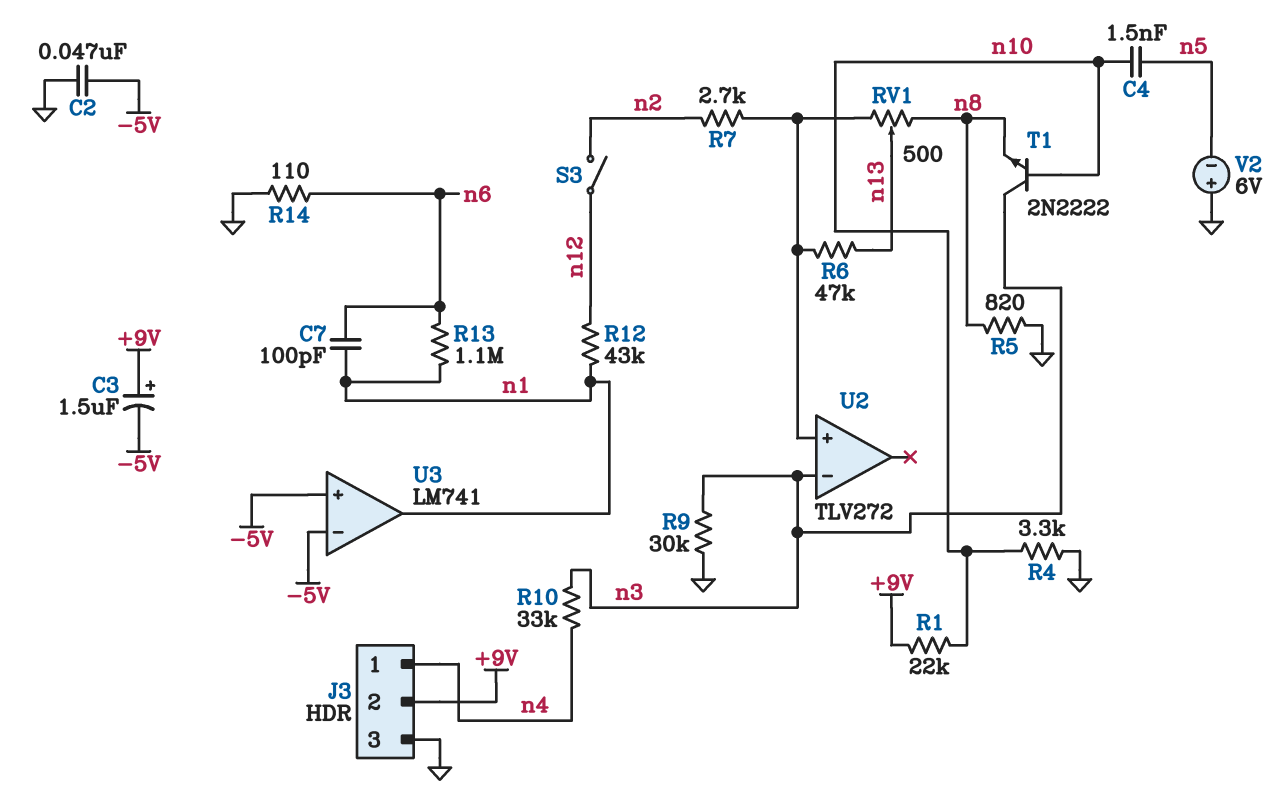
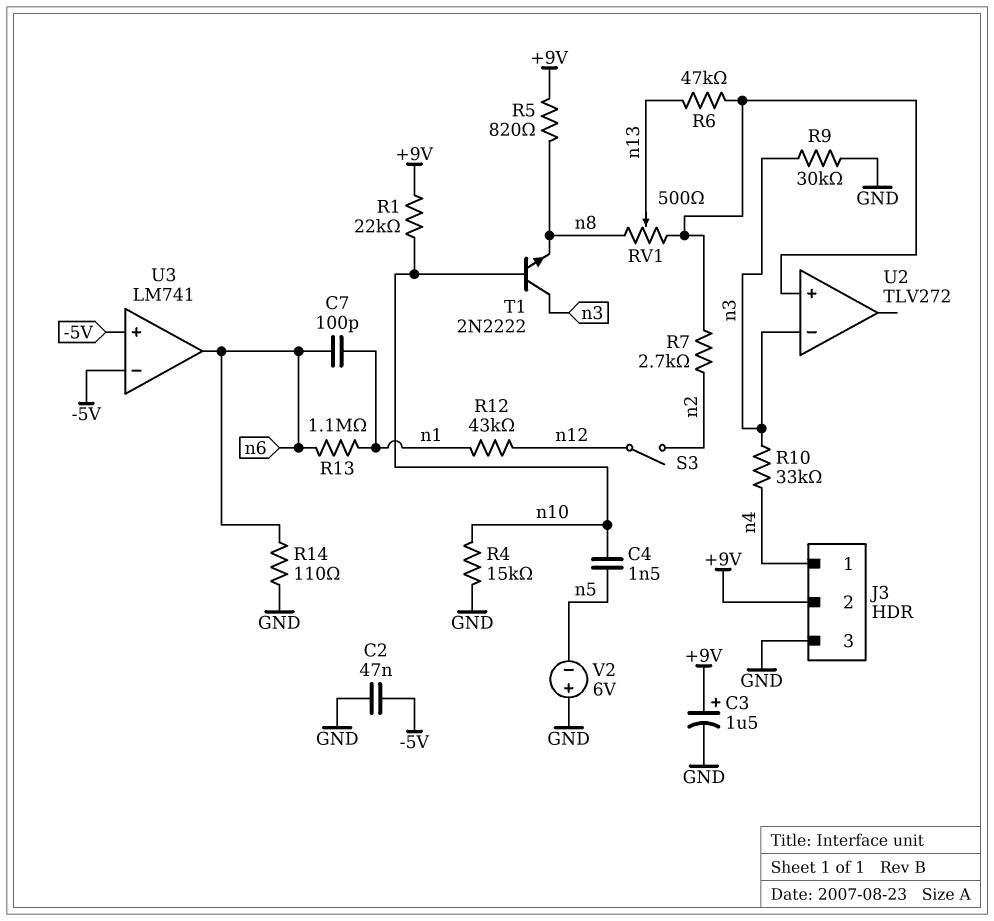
C3: 1.5uF (plus +9V, minus -5V) -> 1.5uF (plus +9V, minus GND)
R4: 3.3k (GND, n10) -> 15k (GND, n10)
R5: 820 (GND, n8) -> 820 (+9V, n8)
U3 pin out: n1 -> n6

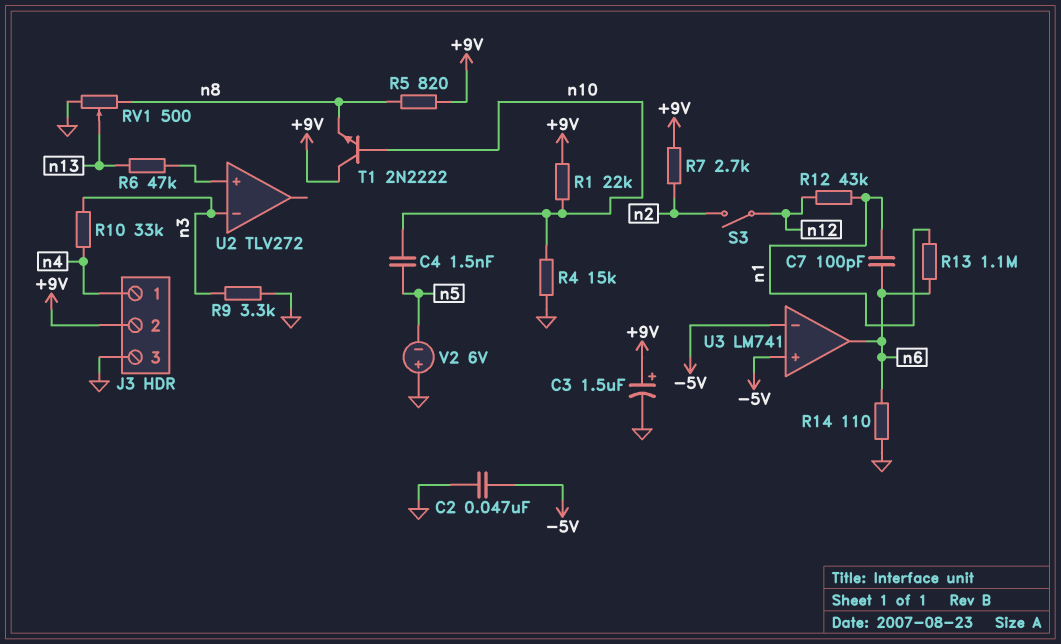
R7: 2.7k (U2/in+, n2) -> 2.7k (+9V, n2)
R9: 30k (GND, n3) -> 3.3k (GND, n3)
RV1: 500 (U2/in+, n8, wiper n13) -> 500 (GND, n8, wiper n13)
T1: NPN 2N2222 (B n10, C n3, E n8) -> NPN 2N2222 (B n10, C +9V, E n8)

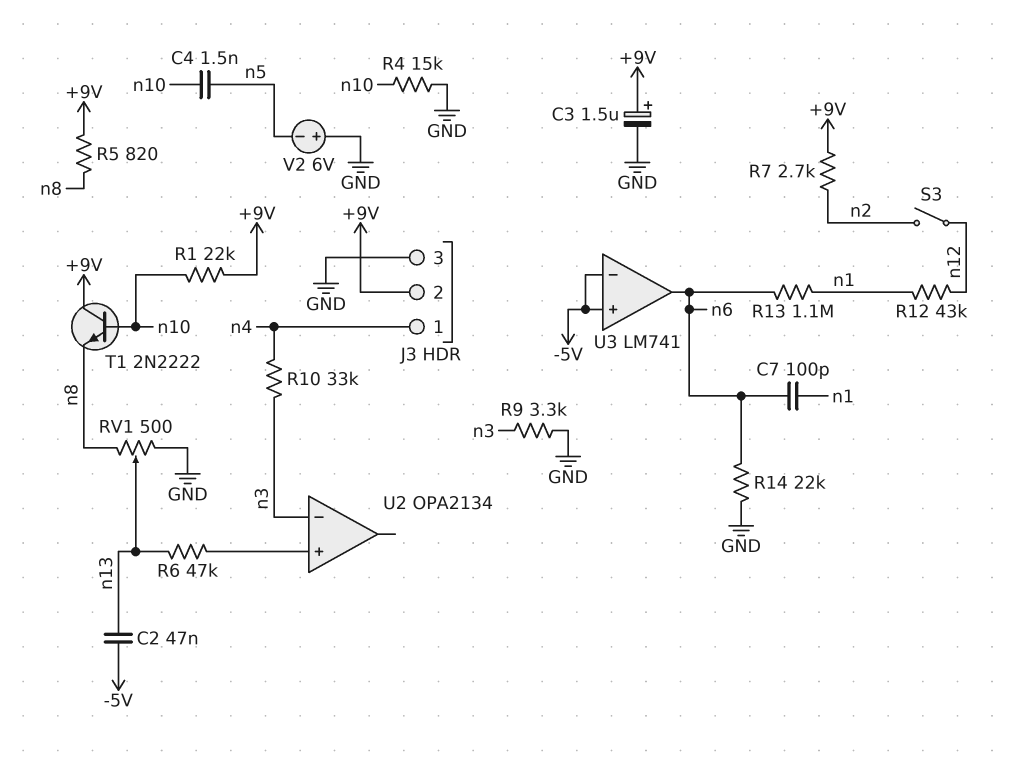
C2: 47nF (-5V, GND) -> 47nF (-5V, n13)
R14: 110 (GND, n6) -> 22k (GND, n6)
U2: TLV272 -> OPA2134

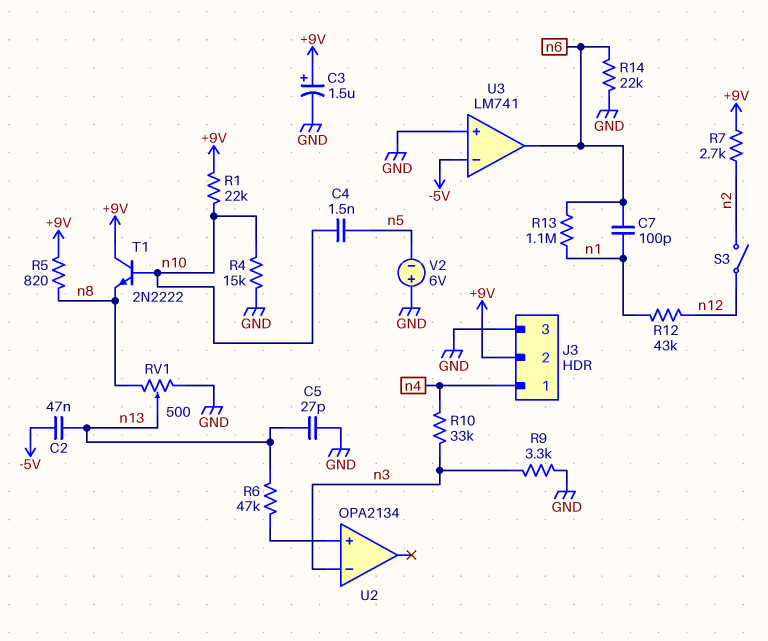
C5: none -> 27pF (GND, n13)
U3 pin in+: -5V -> GND

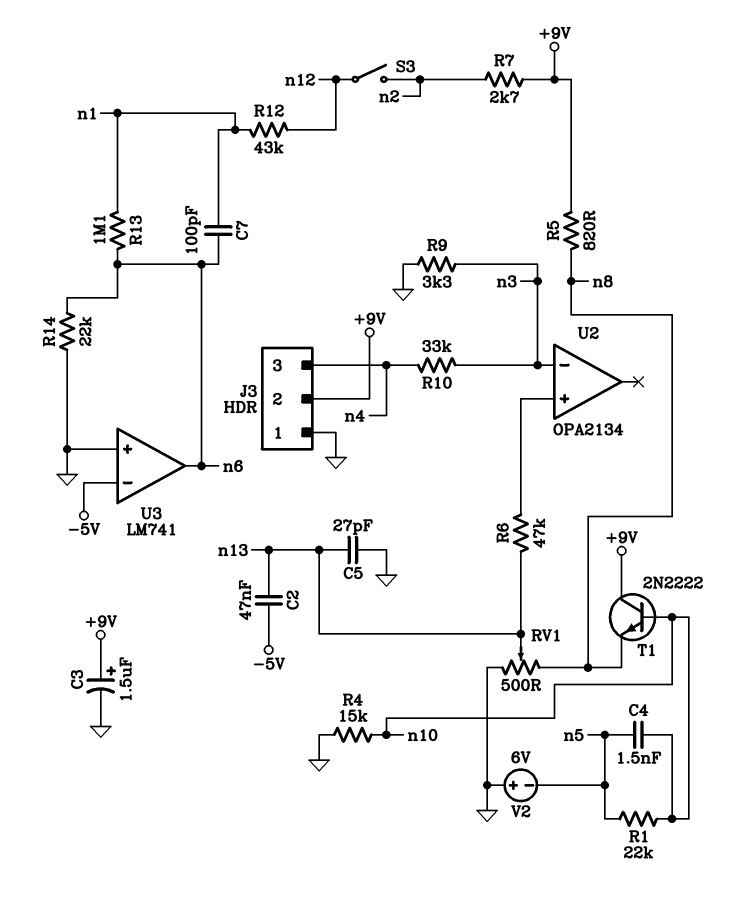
J3 pin 1: n4 -> GND
J3 pin 3: GND -> n4
R1: 22k (+9V, n10) -> 22k (n5, n10)

